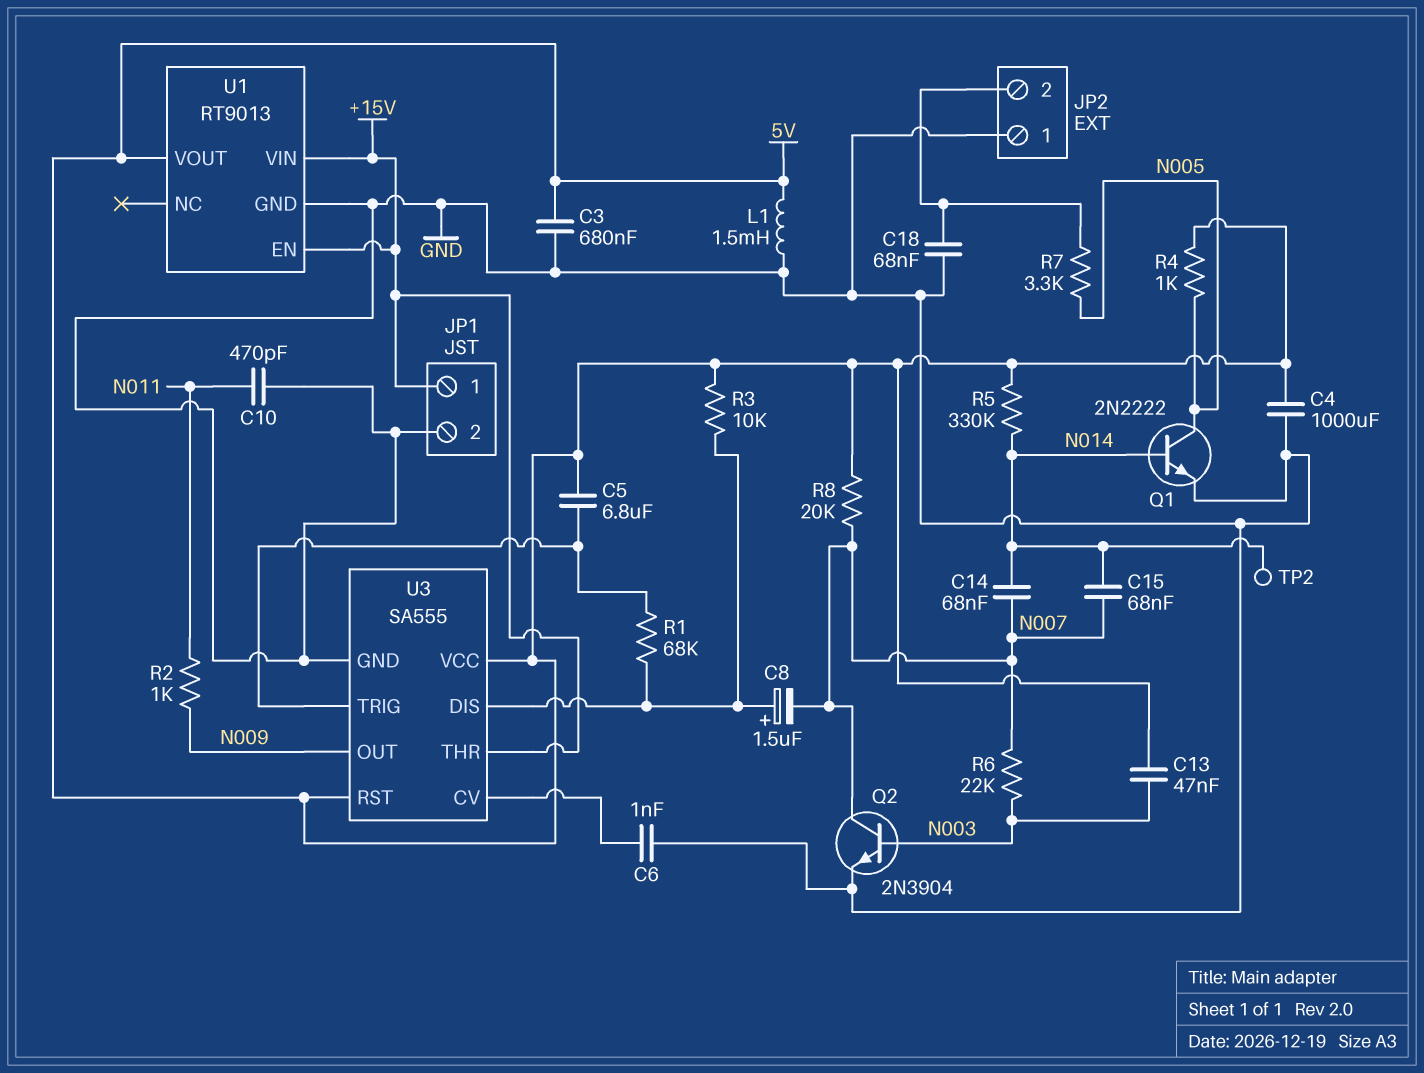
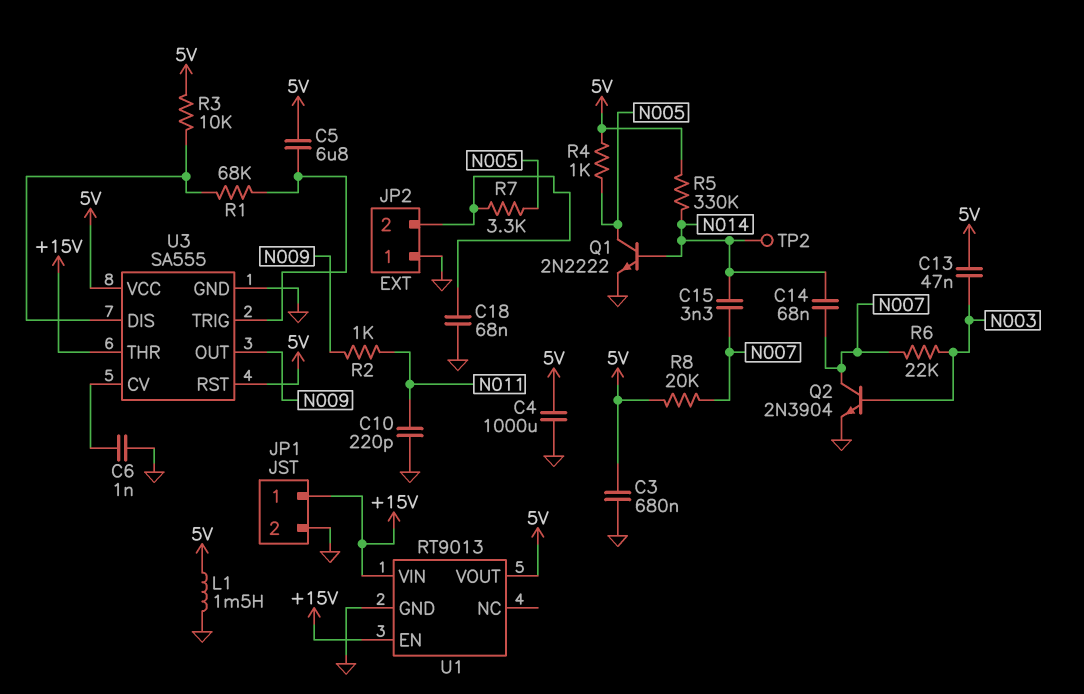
C8: 1.5uF (plus U3/DIS, minus N007) -> none
C10: 470pF (GND, N011) -> 220pF (GND, N011)
C15: 68nF (N007, N014) -> 3.3nF (N007, N014)

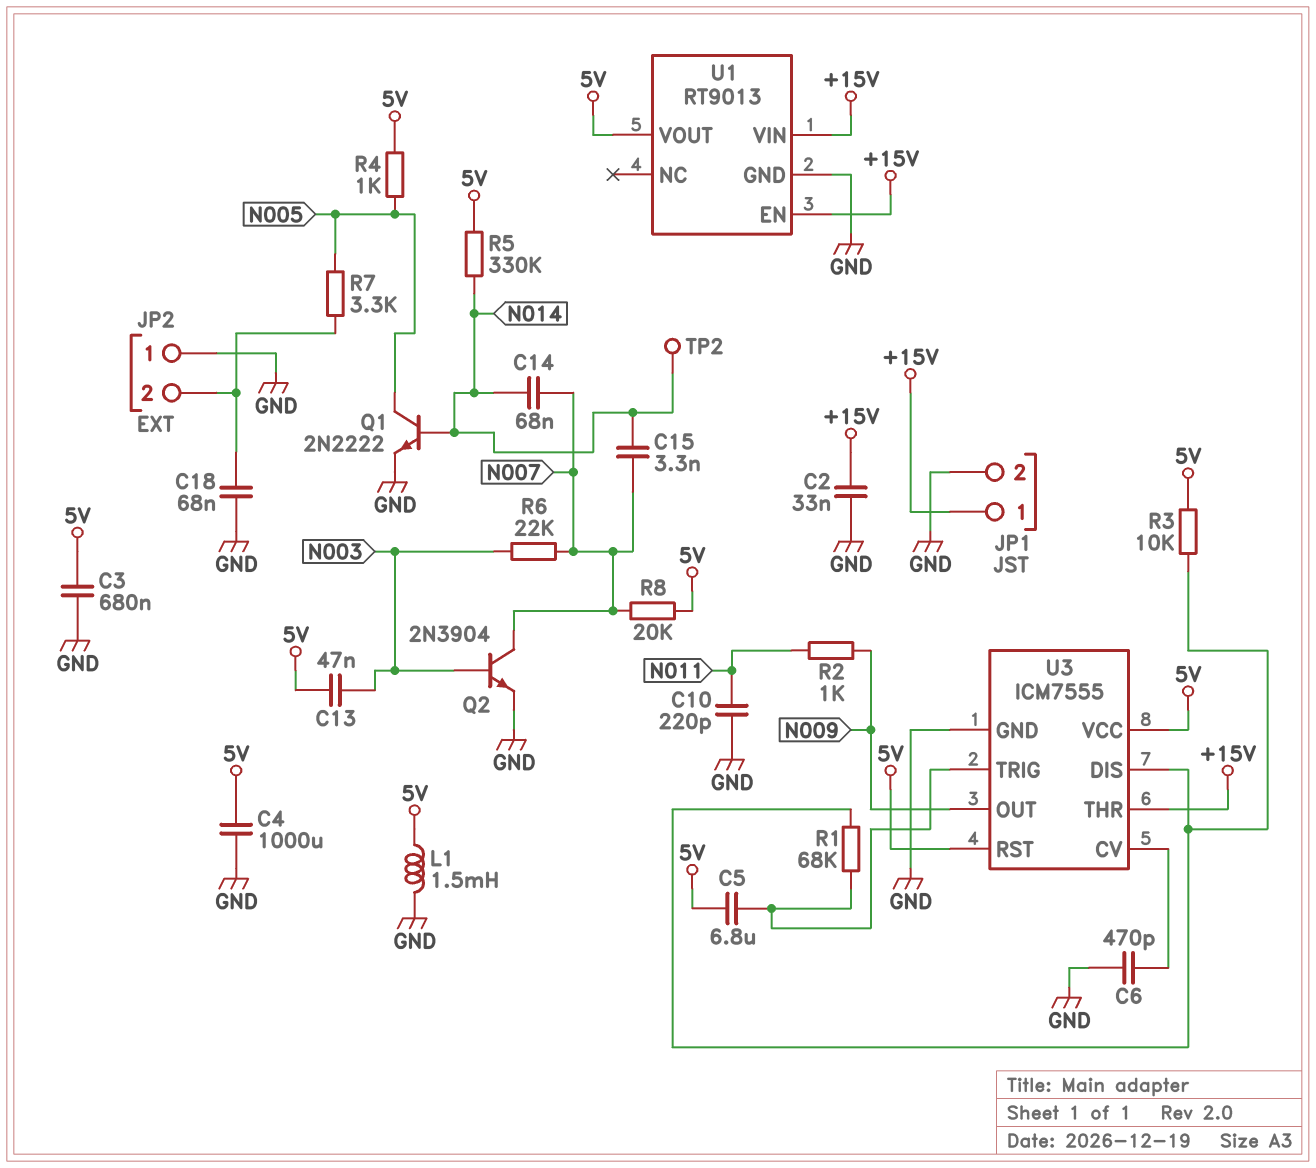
C2: none -> 33nF (+15V, GND)
C6: 1nF (GND, U3/CV) -> 470pF (GND, U3/CV)
U3: SA555 -> ICM7555

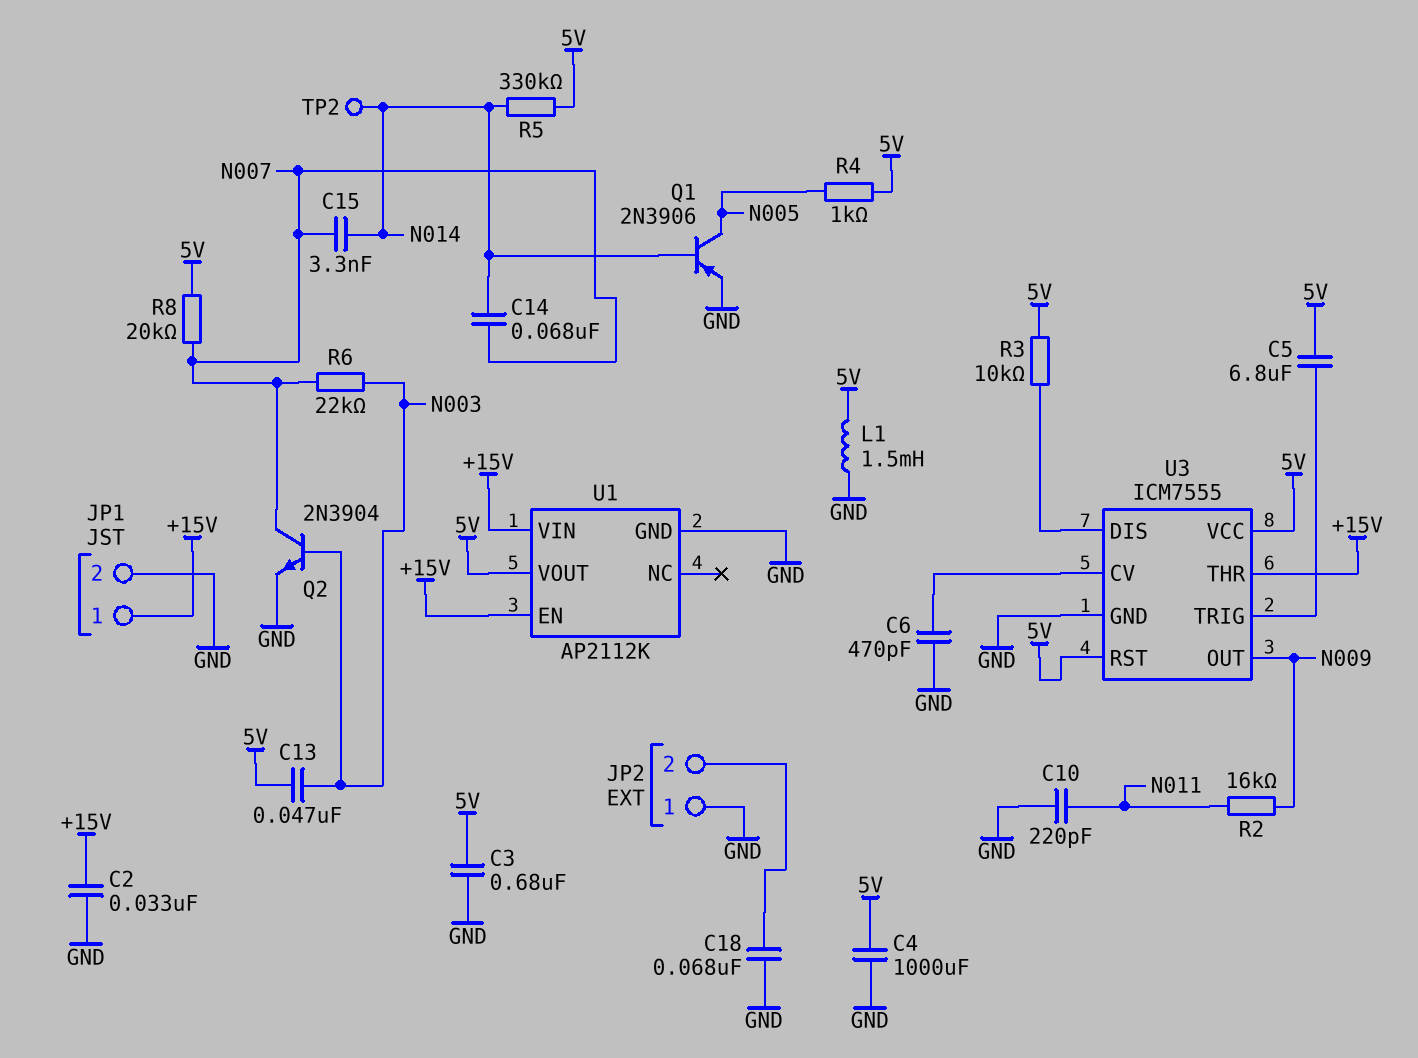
Q1: NPN 2N2222 (B N014, C N005, E GND) -> PNP 2N3906 (B N014, C N005, E GND)
R1: 68k (U3/DIS, U3/TRIG) -> none
R2: 1k (N009, N011) -> 16k (N009, N011)
R7: 3.3k (JP2/2, N005) -> none
U1: RT9013 -> AP2112K

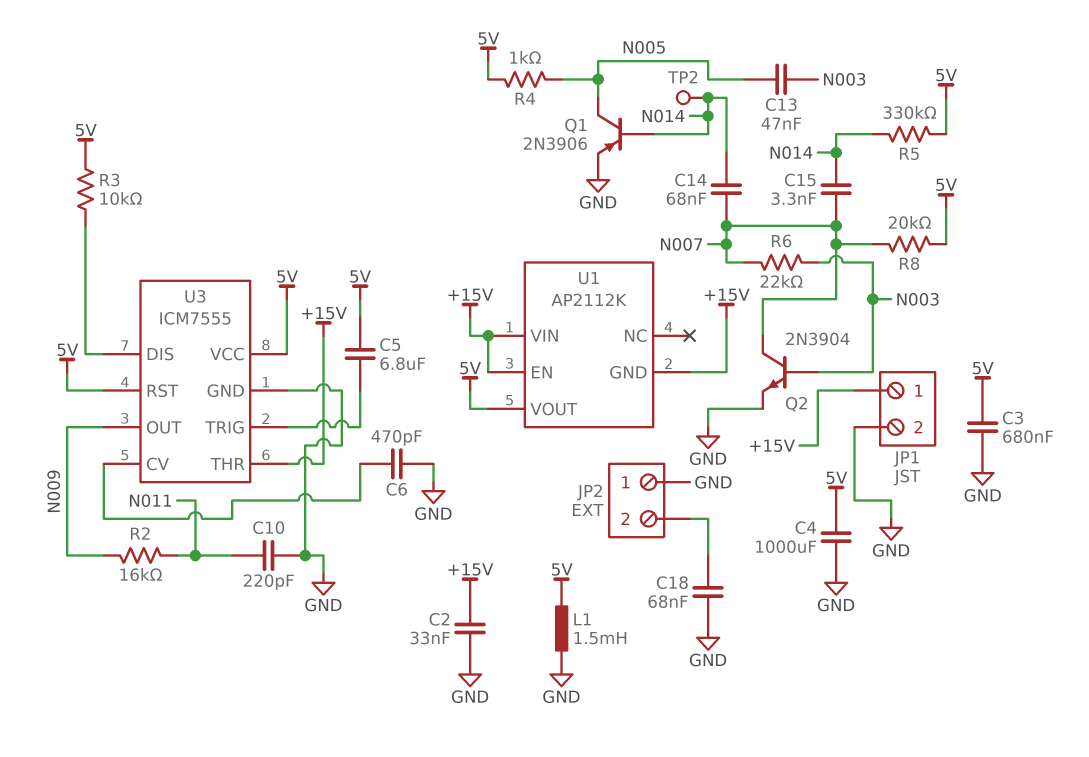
C13: 47nF (5V, N003) -> 47nF (N003, N005)
U1 pin GND: GND -> +15V

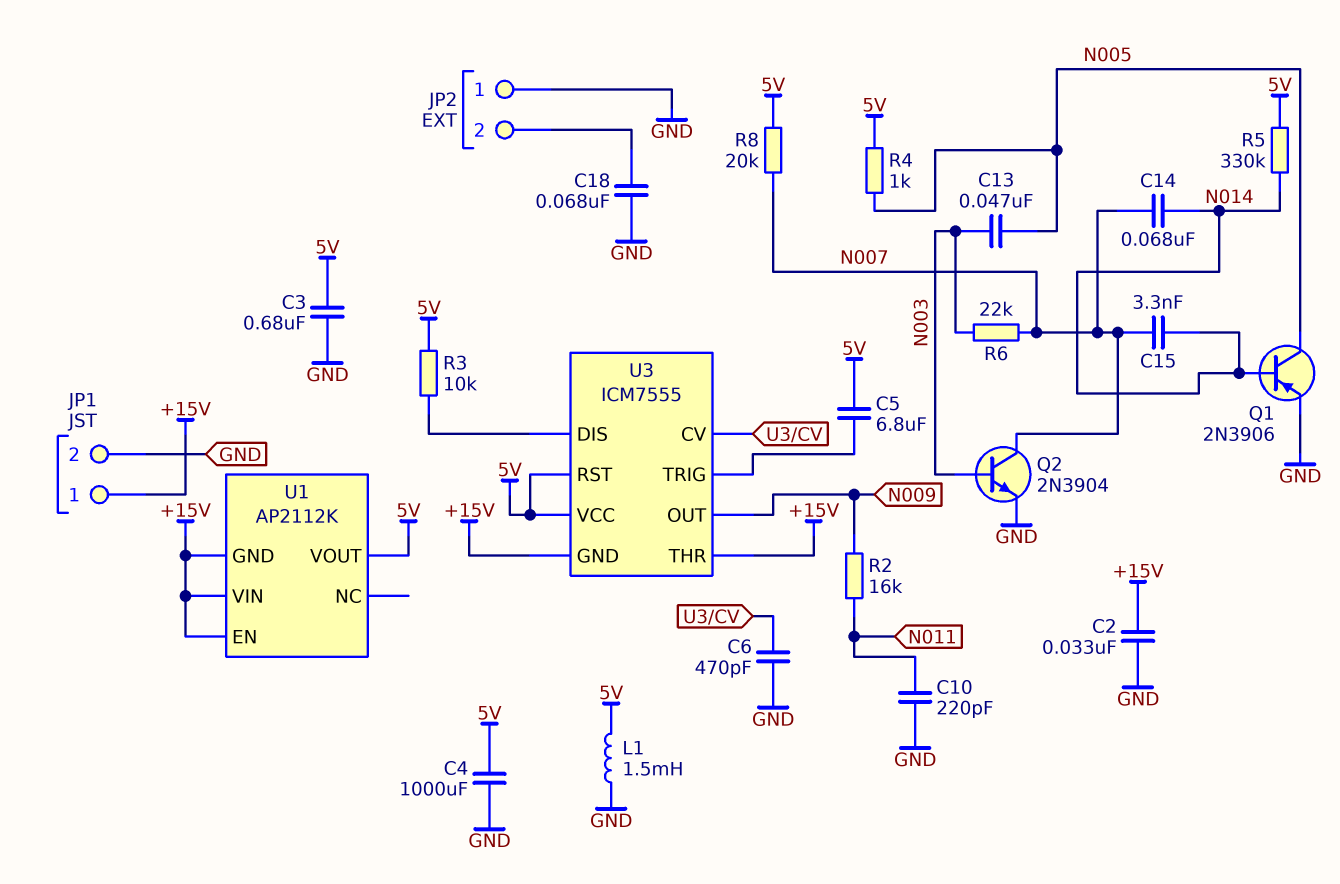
TP2: test point (N014) -> none
U3 pin GND: GND -> +15V

